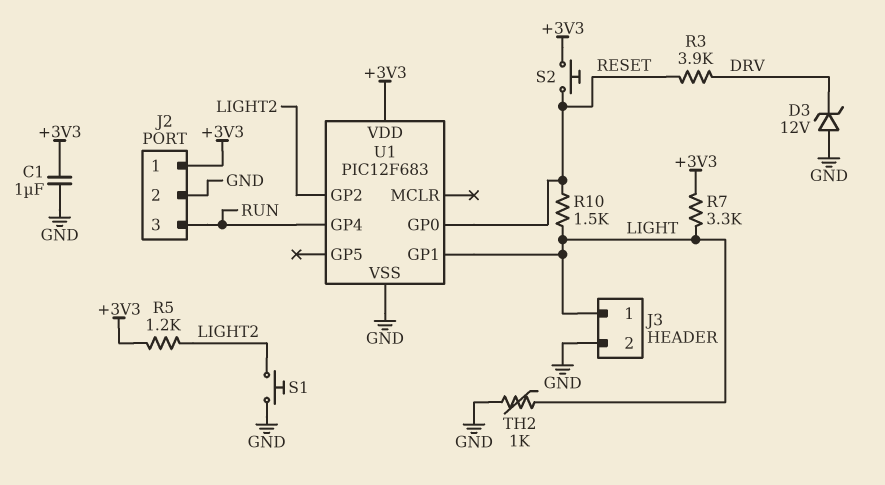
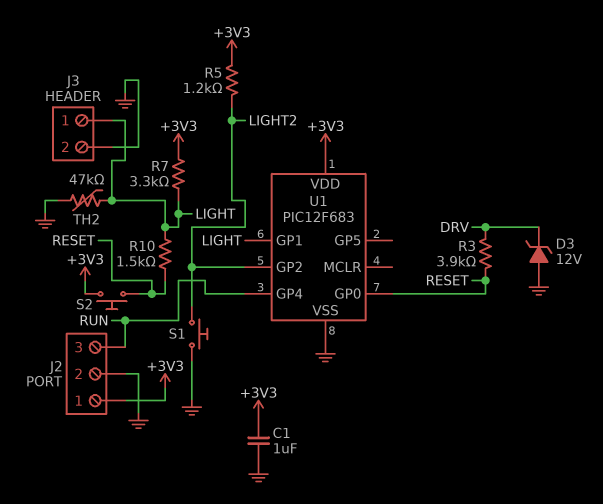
TH2: 1k (GND, LIGHT) -> 47k (GND, LIGHT)

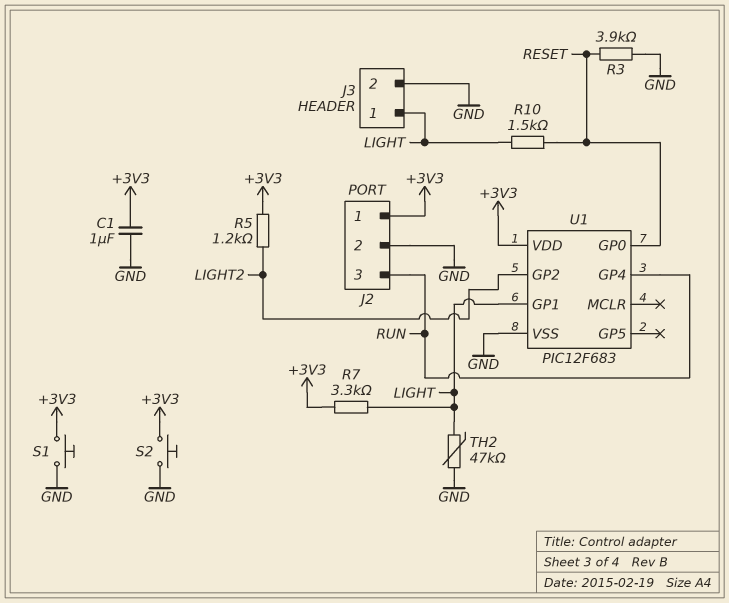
D3: zener 12V (A GND, K DRV) -> none
R3: 3.9k (DRV, RESET) -> 3.9k (GND, RESET)
S1: button (GND, LIGHT2) -> button (+3V3, GND)
S2: button (+3V3, RESET) -> button (+3V3, GND)

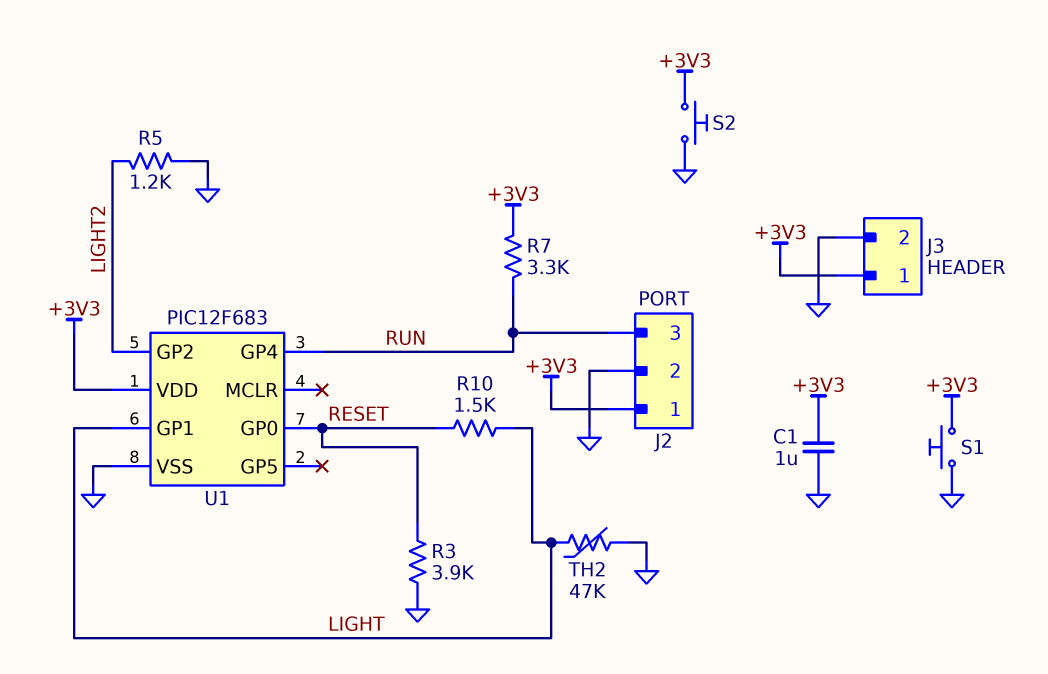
J3 pin 1: LIGHT -> +3V3
R5: 1.2k (+3V3, LIGHT2) -> 1.2k (GND, LIGHT2)
R7: 3.3k (+3V3, LIGHT) -> 3.3k (+3V3, RUN)

